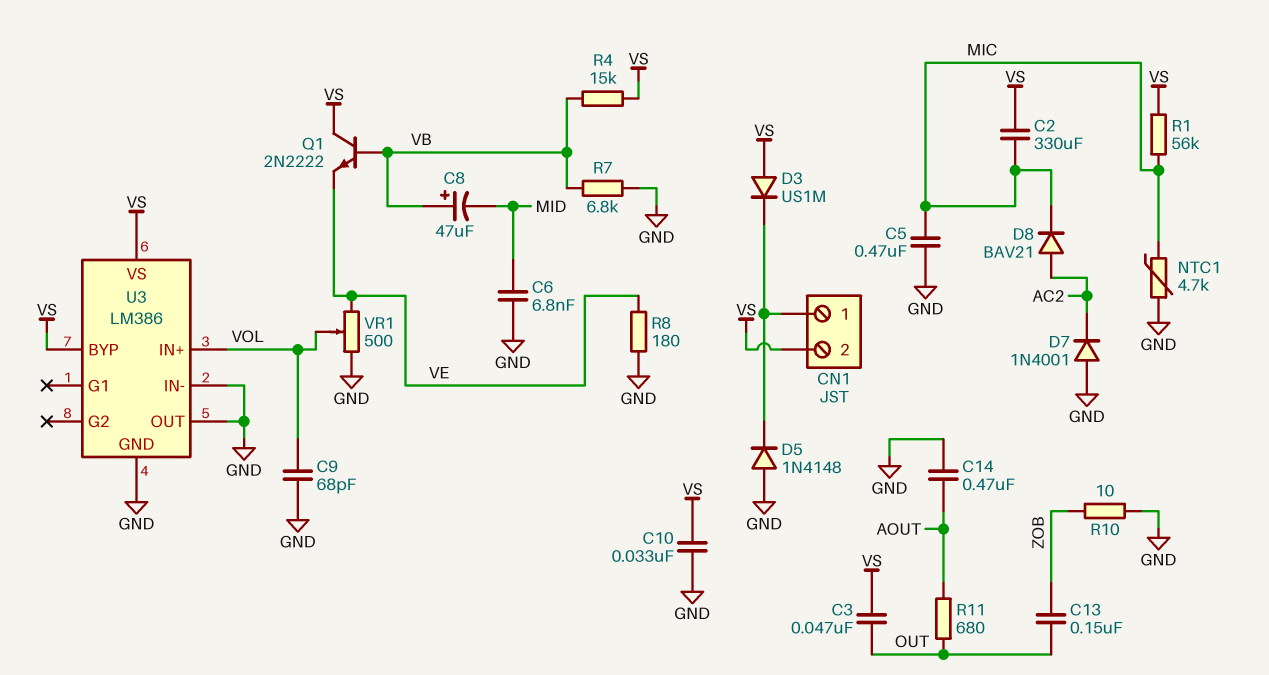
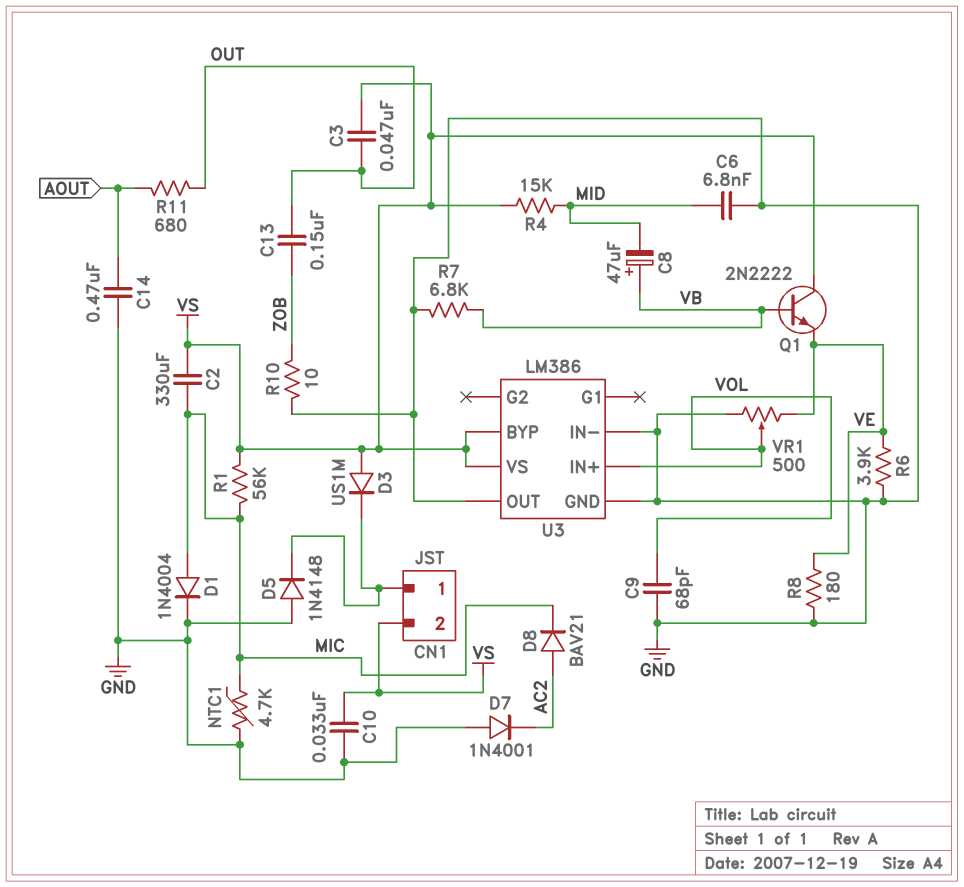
C5: 470nF (GND, MIC) -> none
D1: none -> diode 1N4004 (A MIC, K GND)
R4: 15k (VB, VS) -> 15k (MID, VS)
R6: none -> 3.9k (GND, VE)

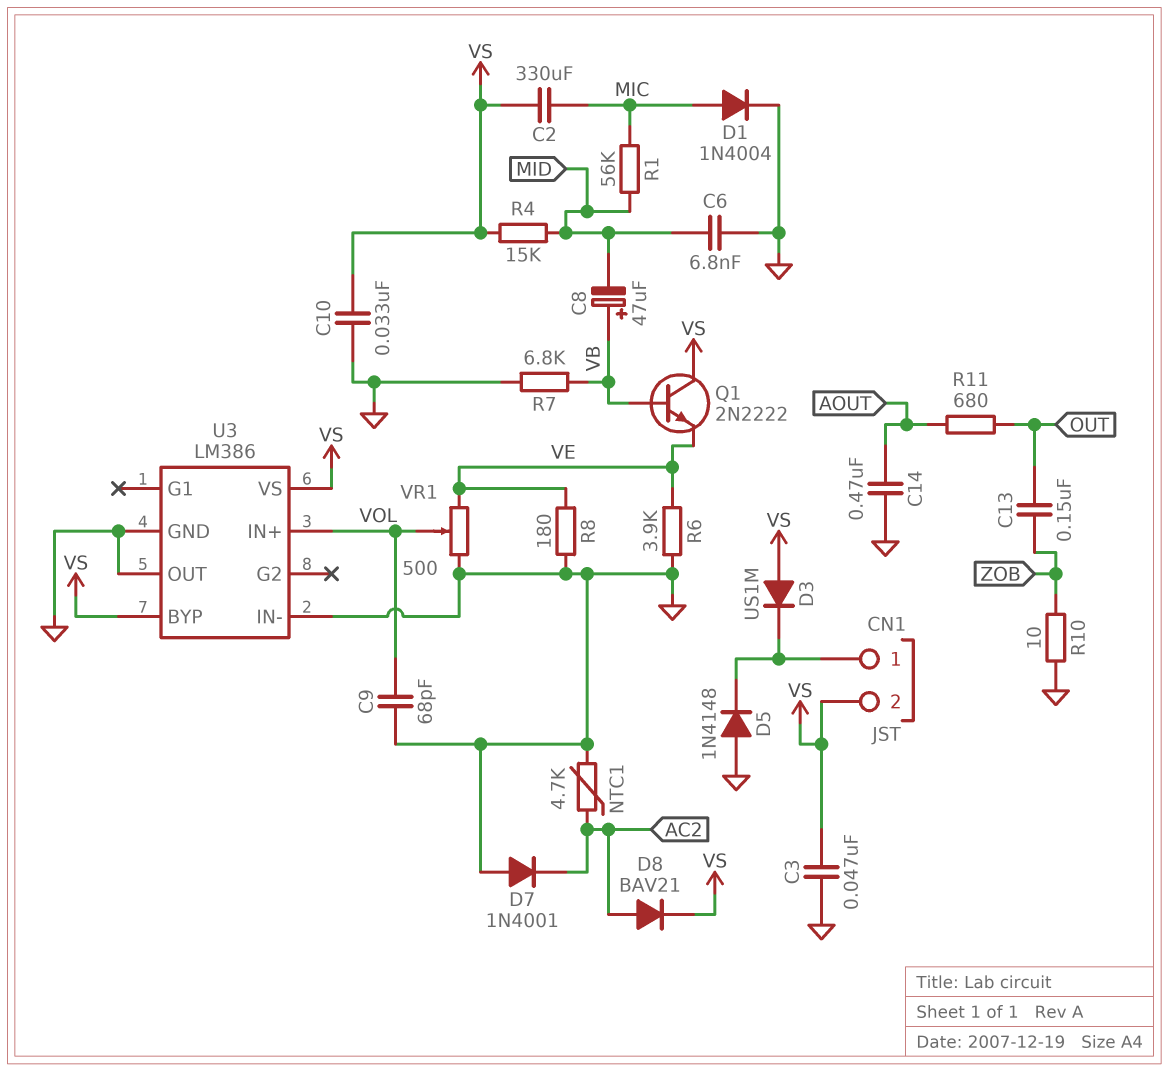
C3: 47nF (OUT, VS) -> 47nF (GND, VS)
D8: diode BAV21 (A AC2, K MIC) -> diode BAV21 (A AC2, K VS)
NTC1: 4.7k (GND, MIC) -> 4.7k (AC2, GND)
R1: 56k (MIC, VS) -> 56k (MIC, MID)

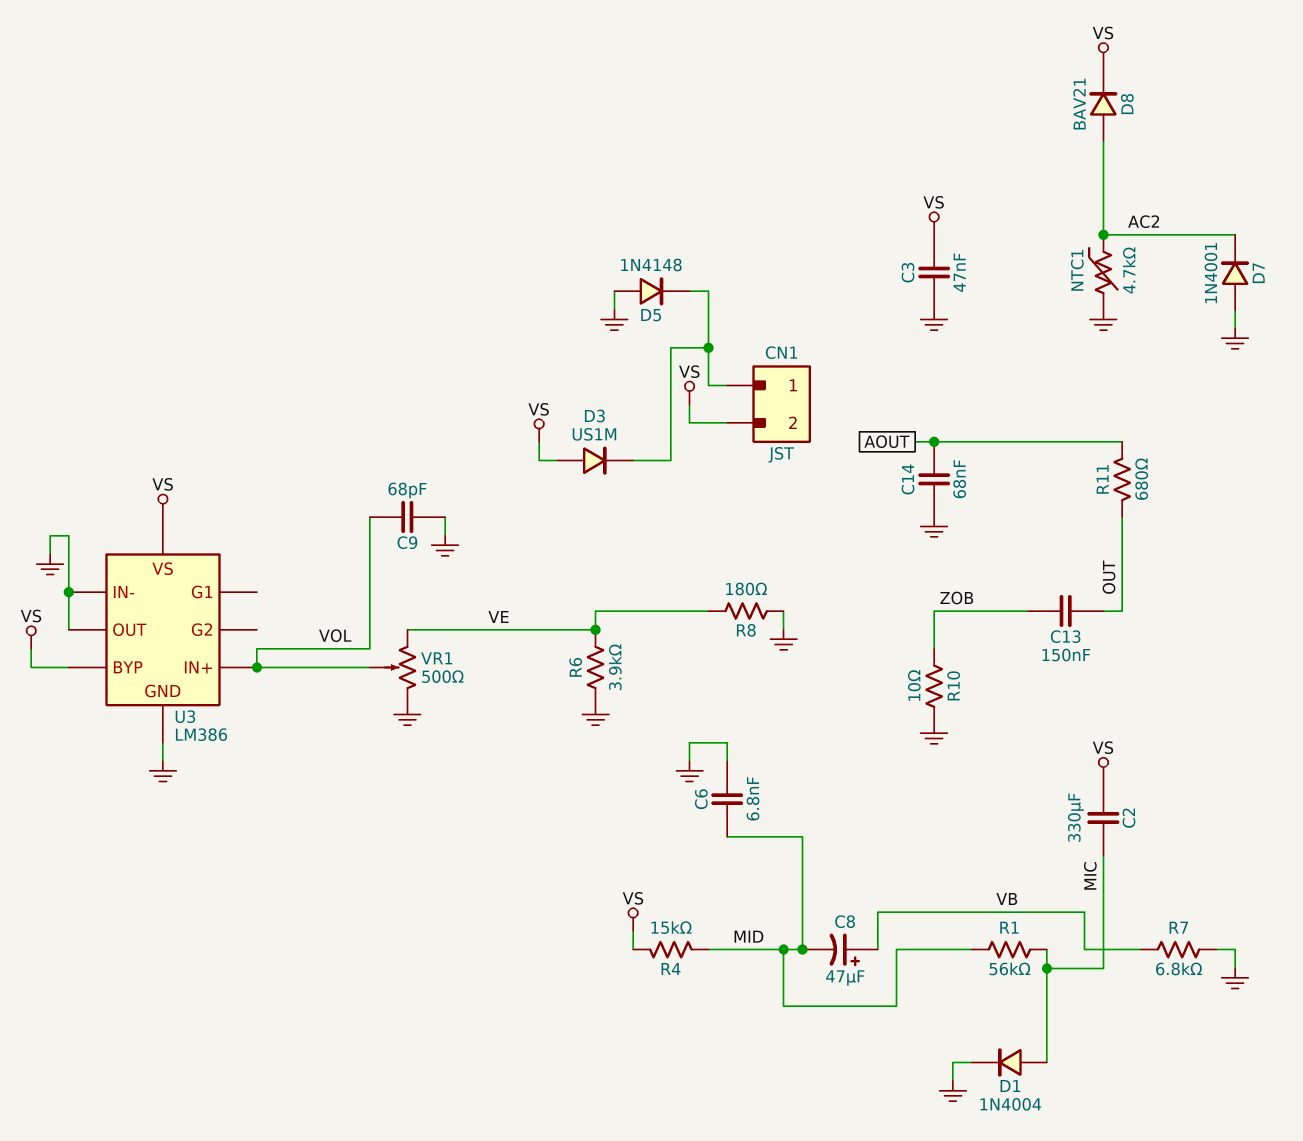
C10: 33nF (GND, VS) -> none
C14: 470nF (AOUT, GND) -> 68nF (AOUT, GND)
Q1: NPN 2N2222 (B VB, C VS, E VE) -> none

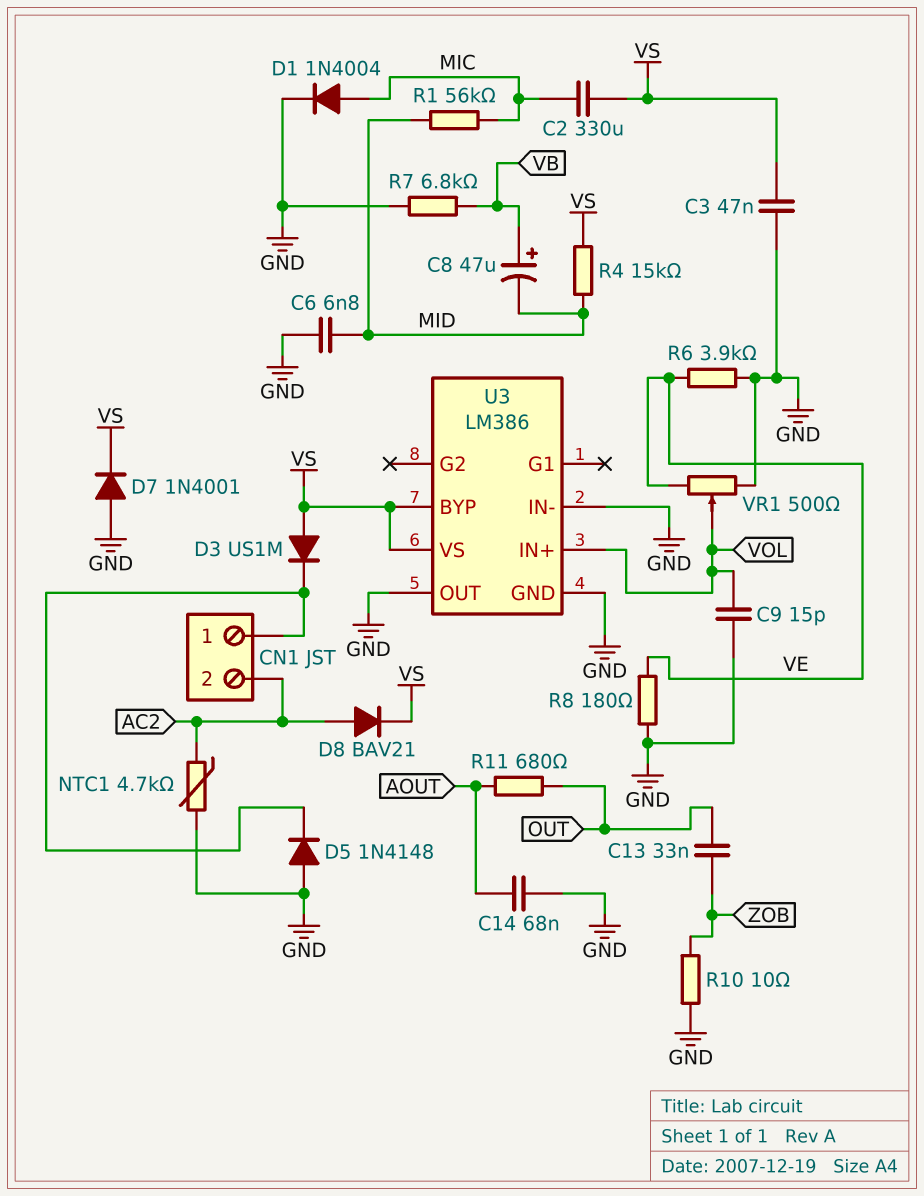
C9: 68pF (GND, VOL) -> 15pF (GND, VOL)
C13: 150nF (OUT, ZOB) -> 33nF (OUT, ZOB)
CN1 pin 2: VS -> AC2
D7: diode 1N4001 (A GND, K AC2) -> diode 1N4001 (A GND, K VS)

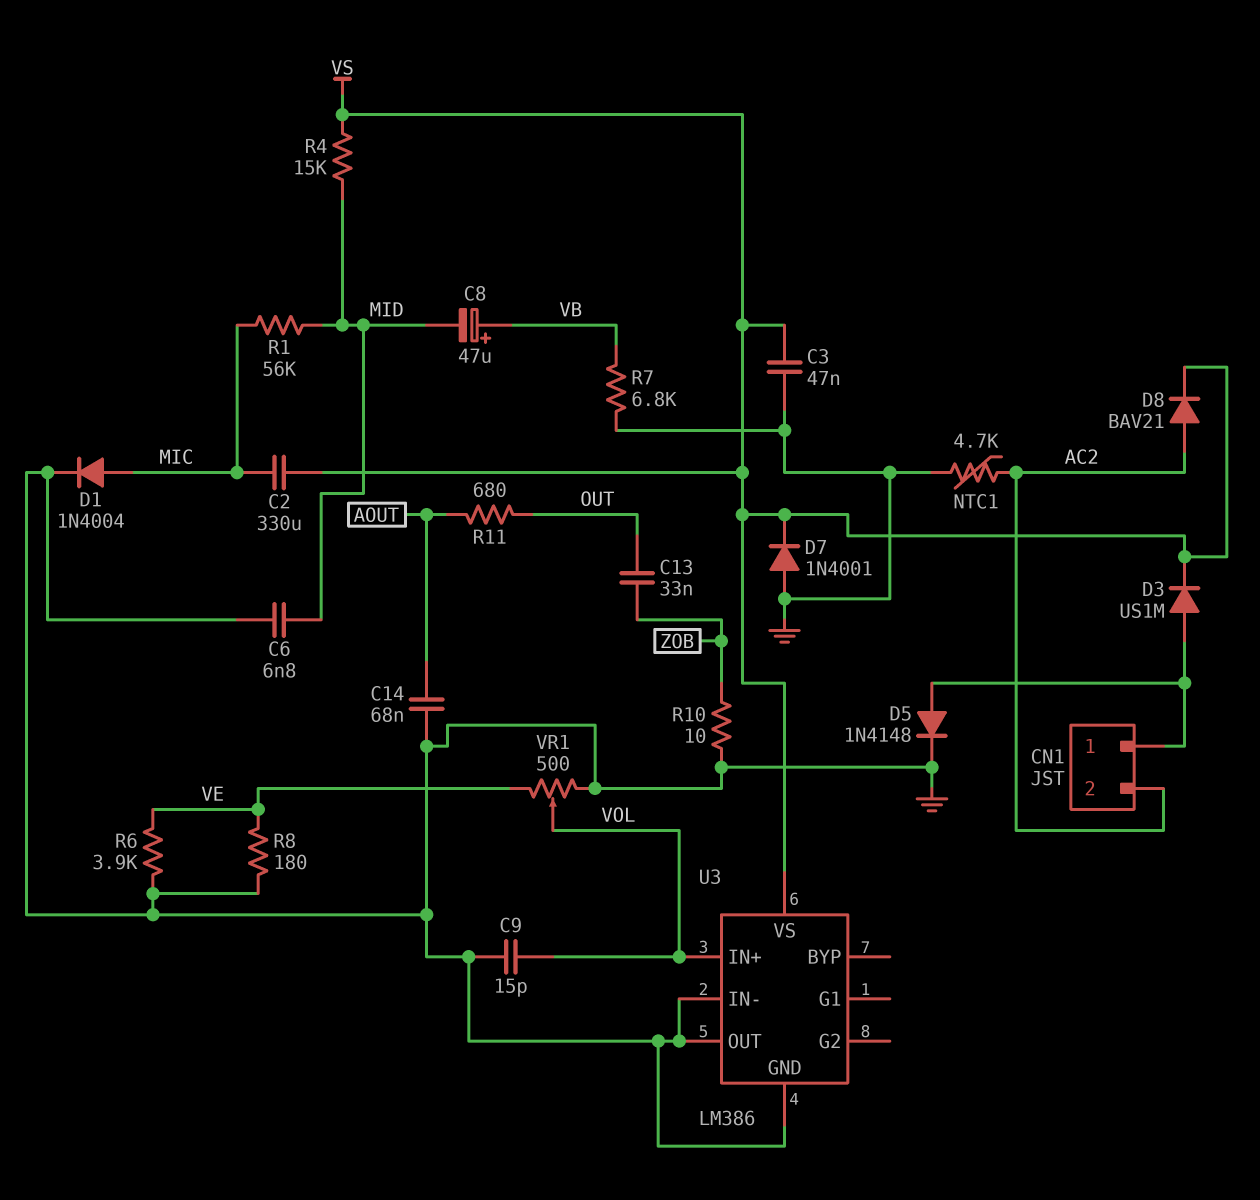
D3: diode US1M (A VS, K CN1/1) -> diode US1M (A CN1/1, K VS)
D5: diode 1N4148 (A GND, K CN1/1) -> diode 1N4148 (A CN1/1, K GND)
U3 pin BYP: VS -> none

